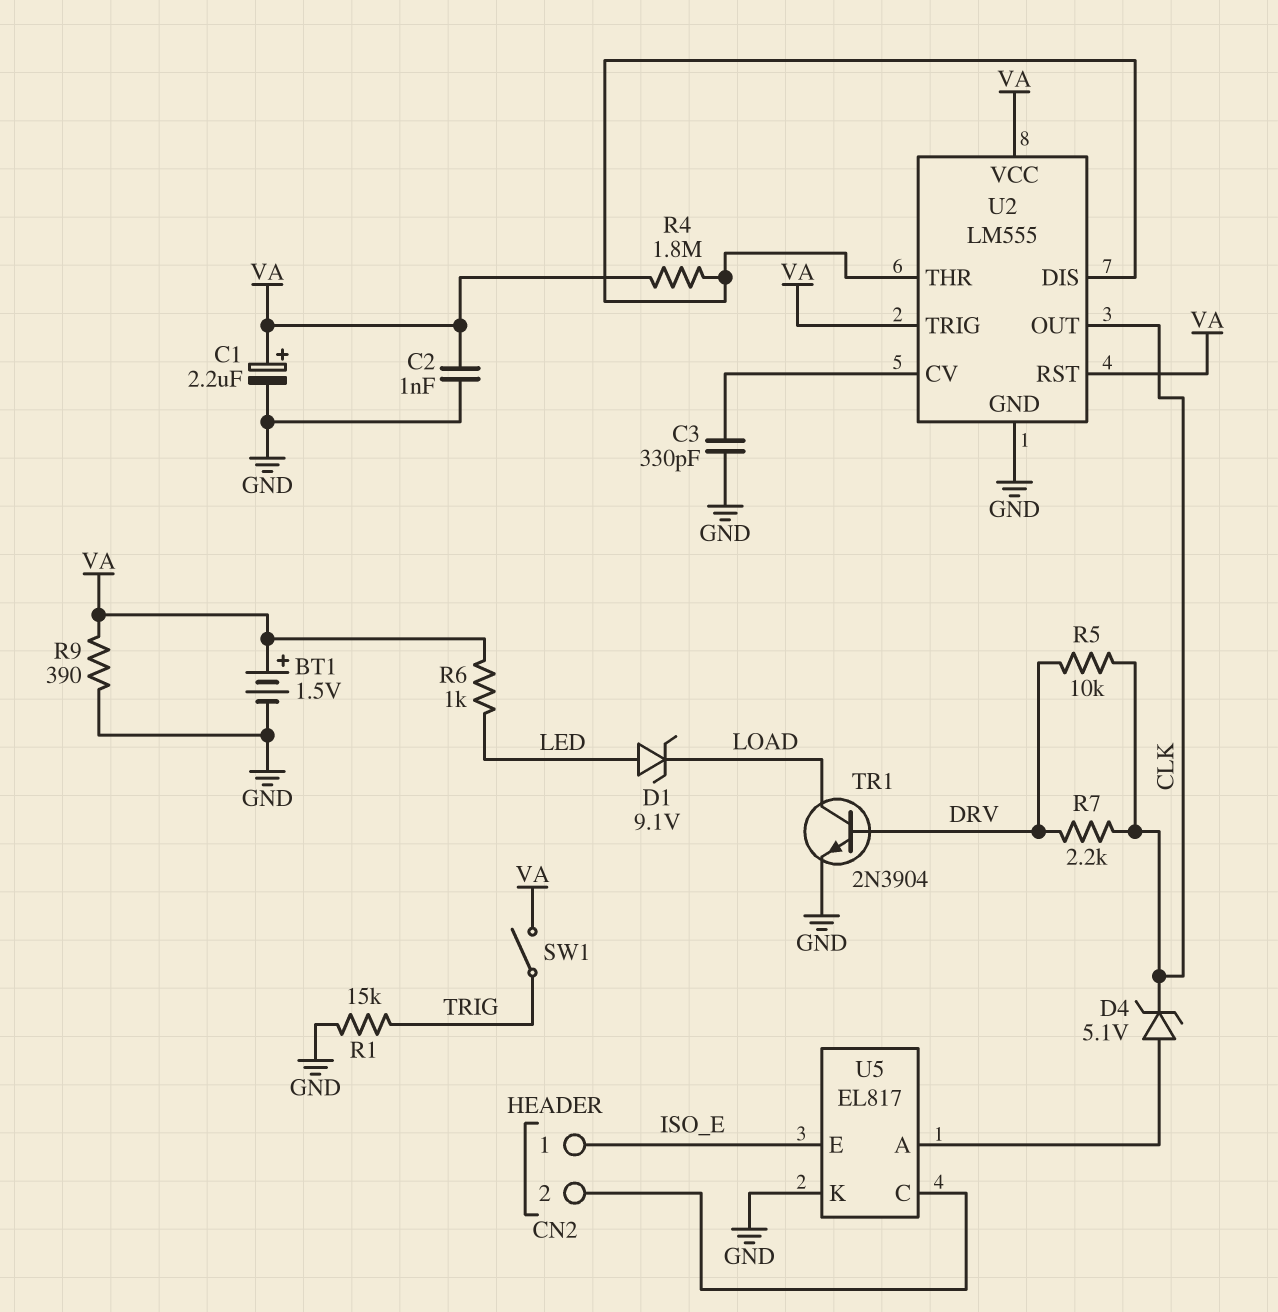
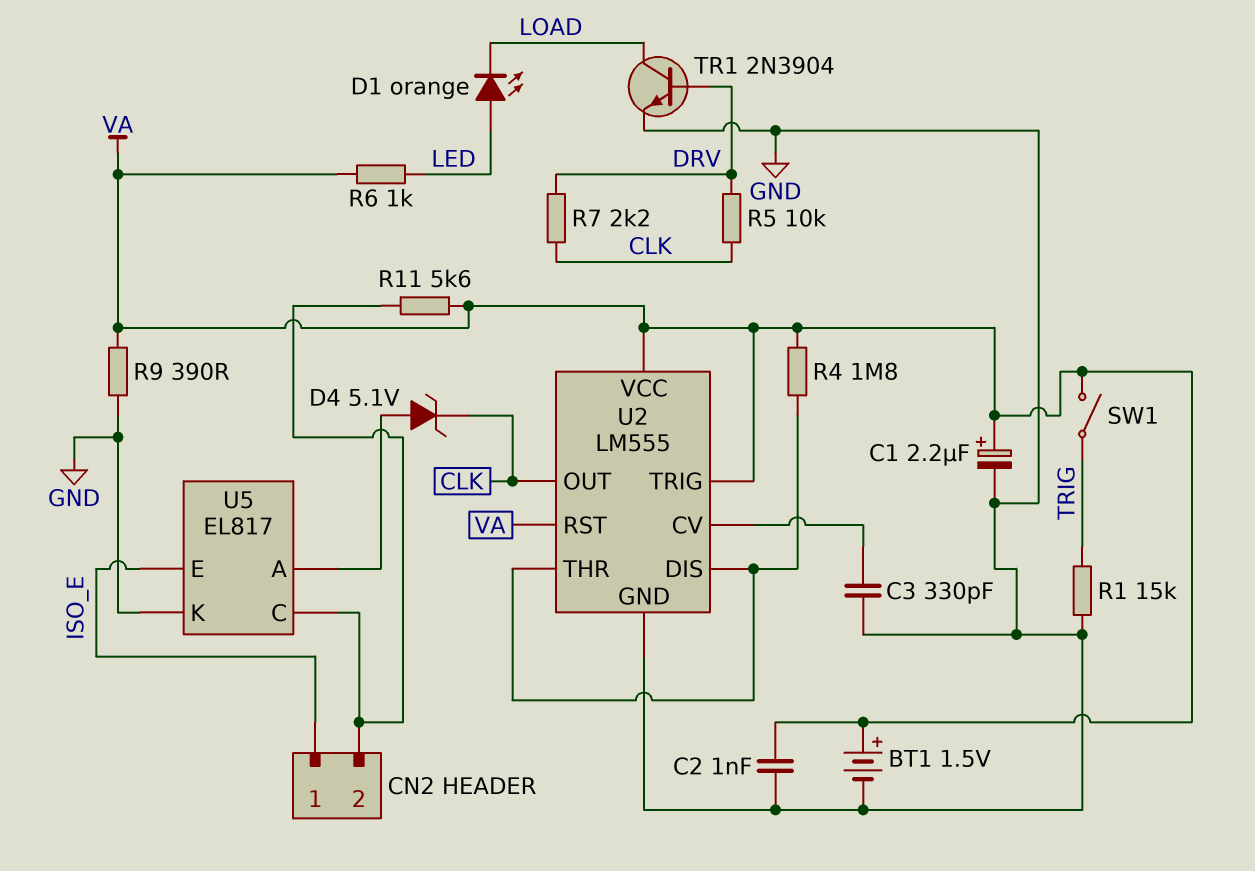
D1: zener 9.1V (A LED, K LOAD) -> LED orange (A LED, K LOAD)
R11: none -> 5.6k (CN2/2, VA)

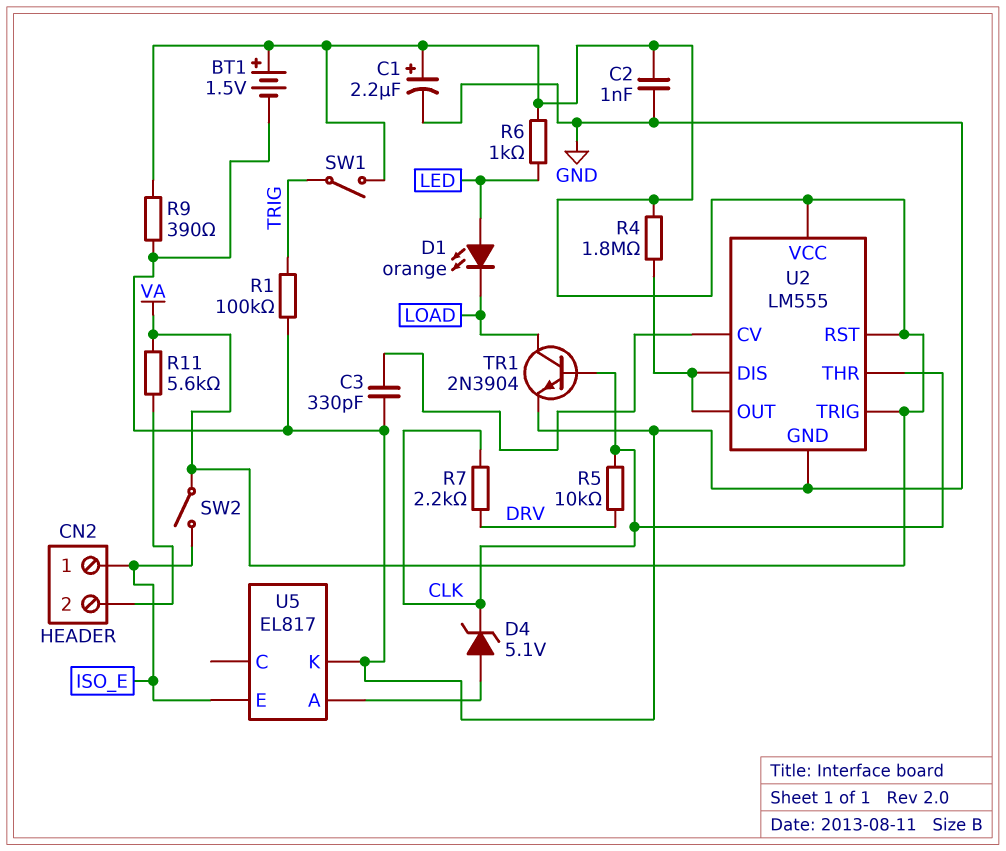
R1: 15k (GND, TRIG) -> 100k (GND, TRIG)
SW2: none -> switch (ISO_E, VA)
TR1: NPN 2N3904 (B DRV, C LOAD, E GND) -> NPN 2N3904 (B CLK, C LOAD, E GND)
U2 pin OUT: CLK -> U2/DIS
U2 pin THR: U2/DIS -> CLK
U5 pin C: CN2/2 -> none

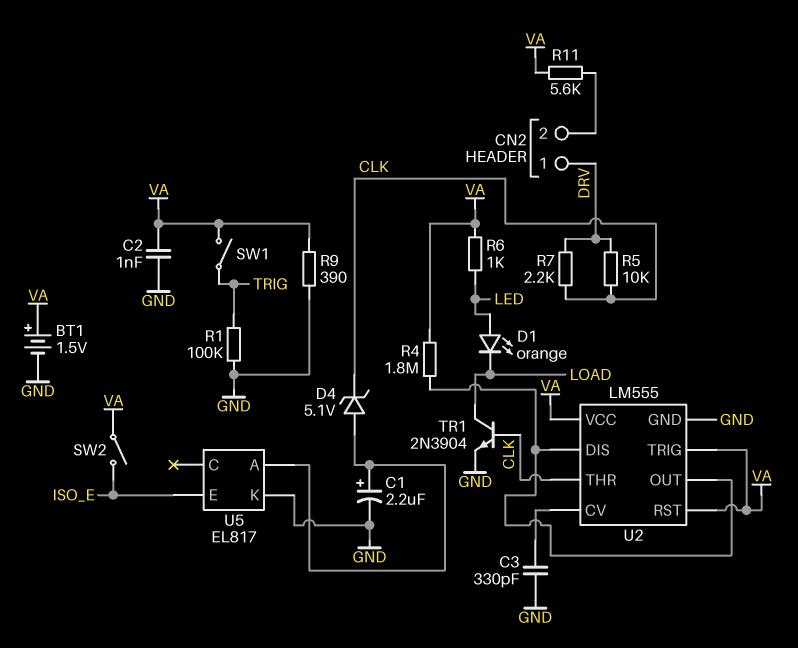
C1: 2.2uF (plus VA, minus GND) -> 2.2uF (plus U5/A, minus GND)
CN2 pin 1: ISO_E -> DRV

